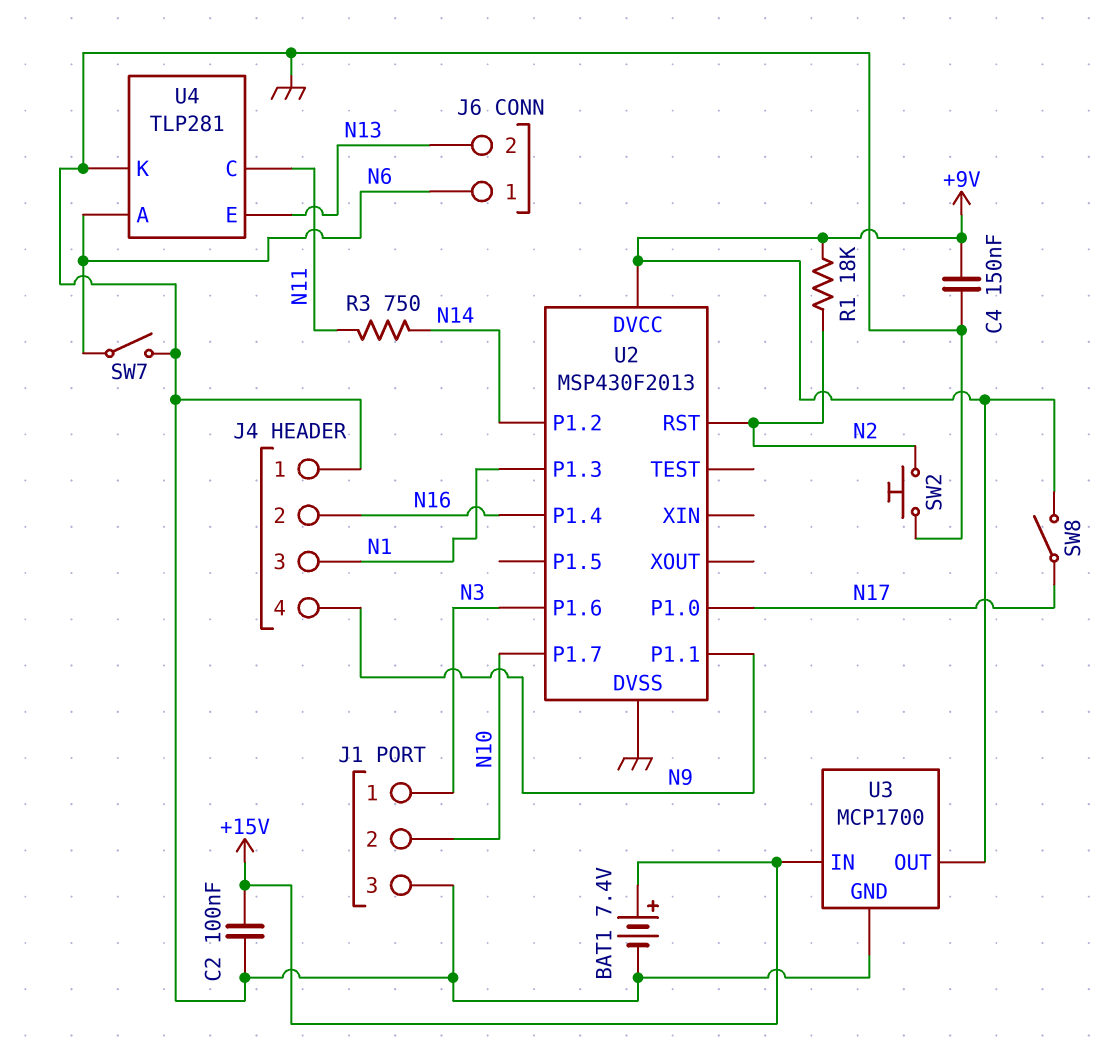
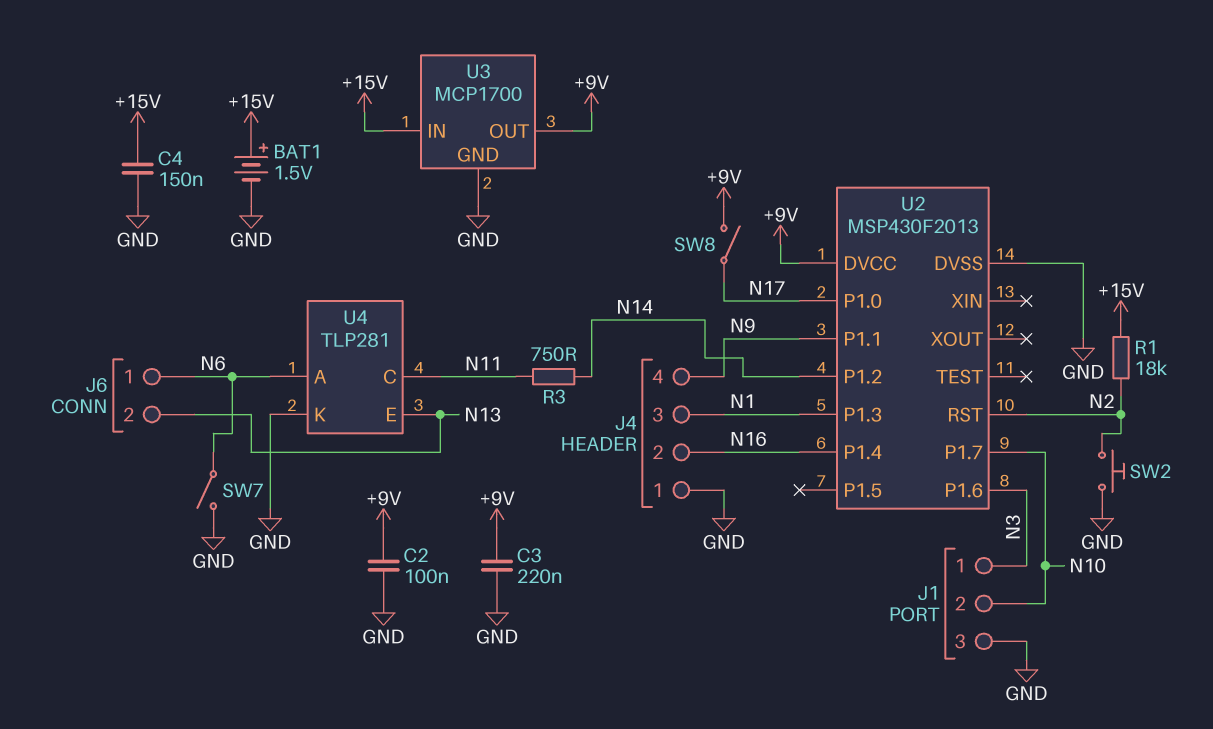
BAT1: 7.4V (plus +15V, minus GND) -> 1.5V (plus +15V, minus GND)
C2: 100nF (+15V, GND) -> 100nF (+9V, GND)
C3: none -> 220nF (+9V, GND)
C4: 150nF (+9V, GND) -> 150nF (+15V, GND)
R1: 18k (+9V, N2) -> 18k (+15V, N2)

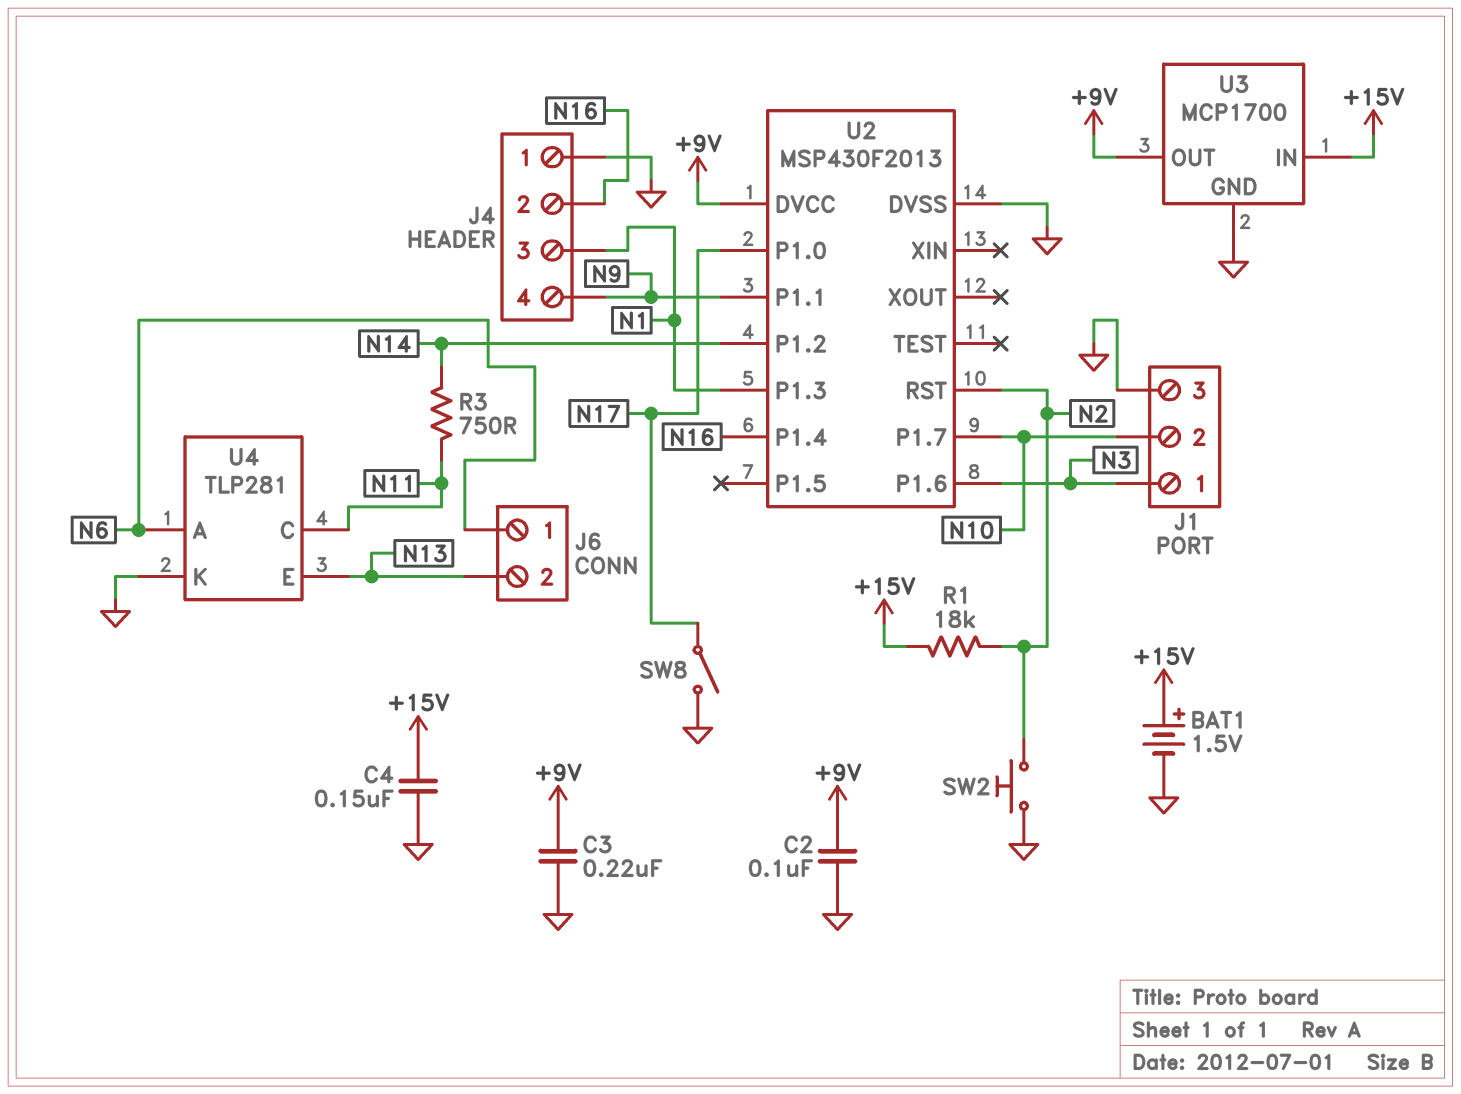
SW7: switch (GND, N6) -> none
SW8: switch (+9V, N17) -> switch (GND, N17)

